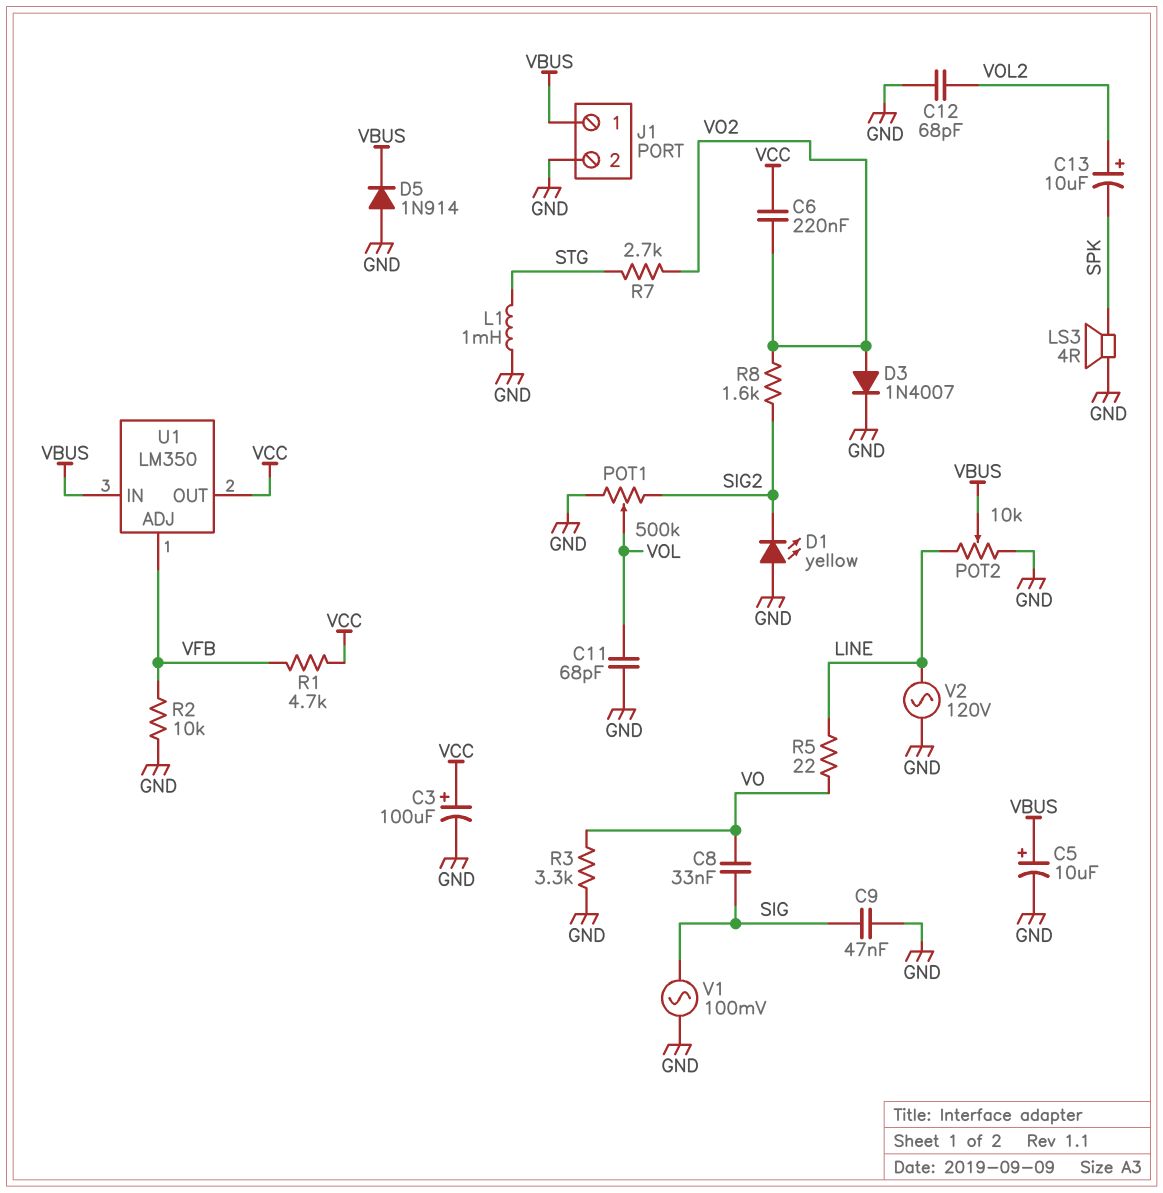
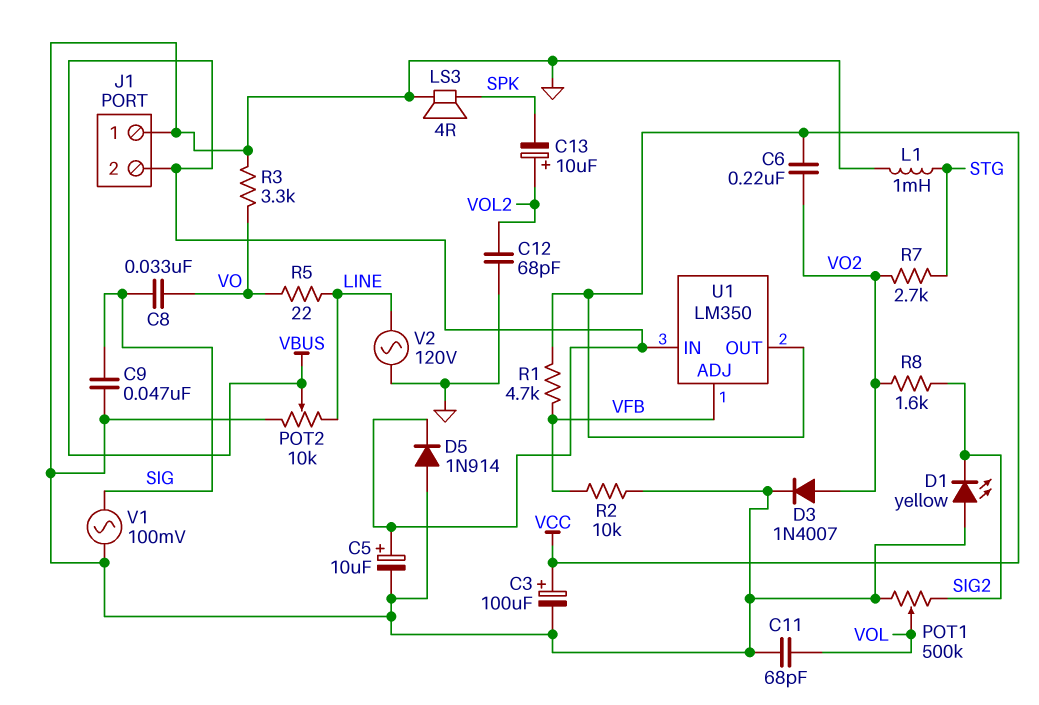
J1 pin 1: VBUS -> GND
J1 pin 2: GND -> VBUS

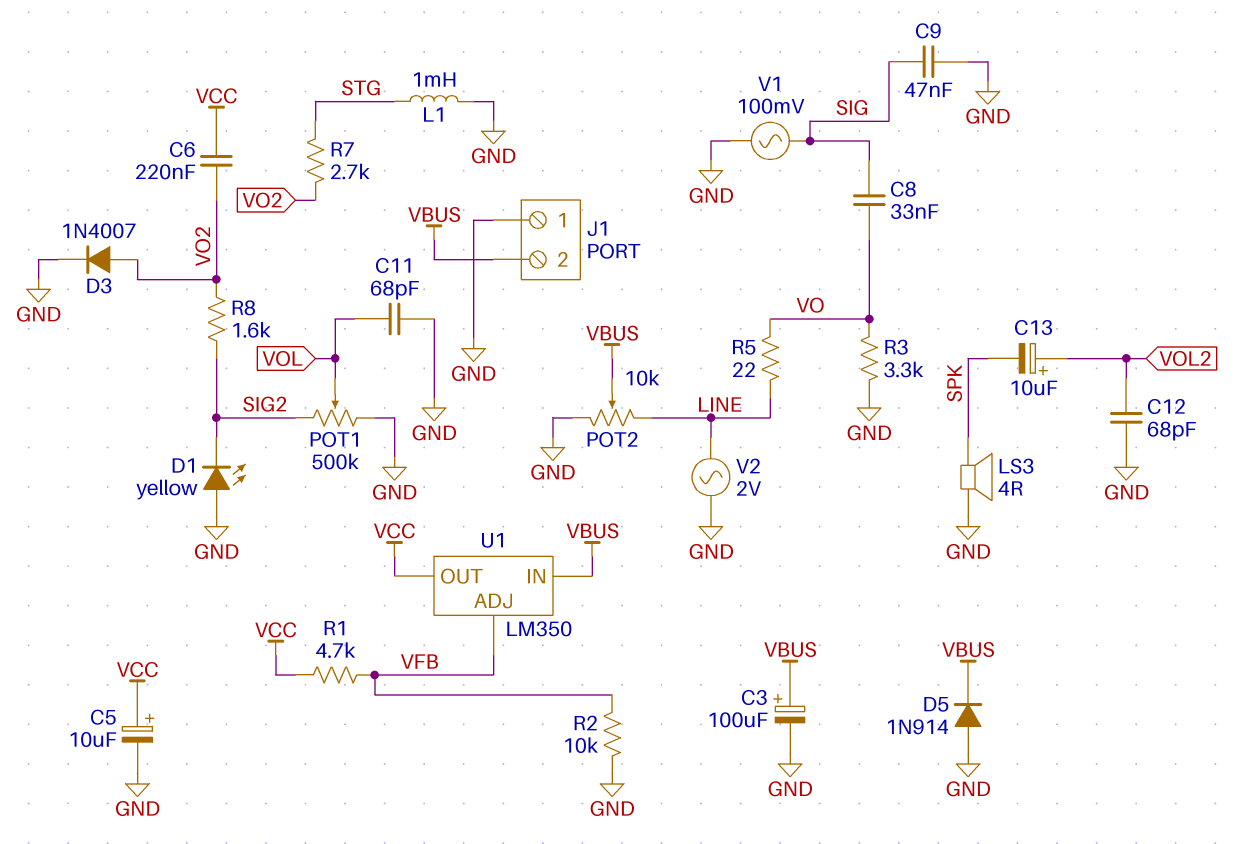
C3: 100uF (plus VCC, minus GND) -> 100uF (plus VBUS, minus GND)
C5: 10uF (plus VBUS, minus GND) -> 10uF (plus VCC, minus GND)
V2: AC 120V (GND, LINE) -> AC 2V (GND, LINE)

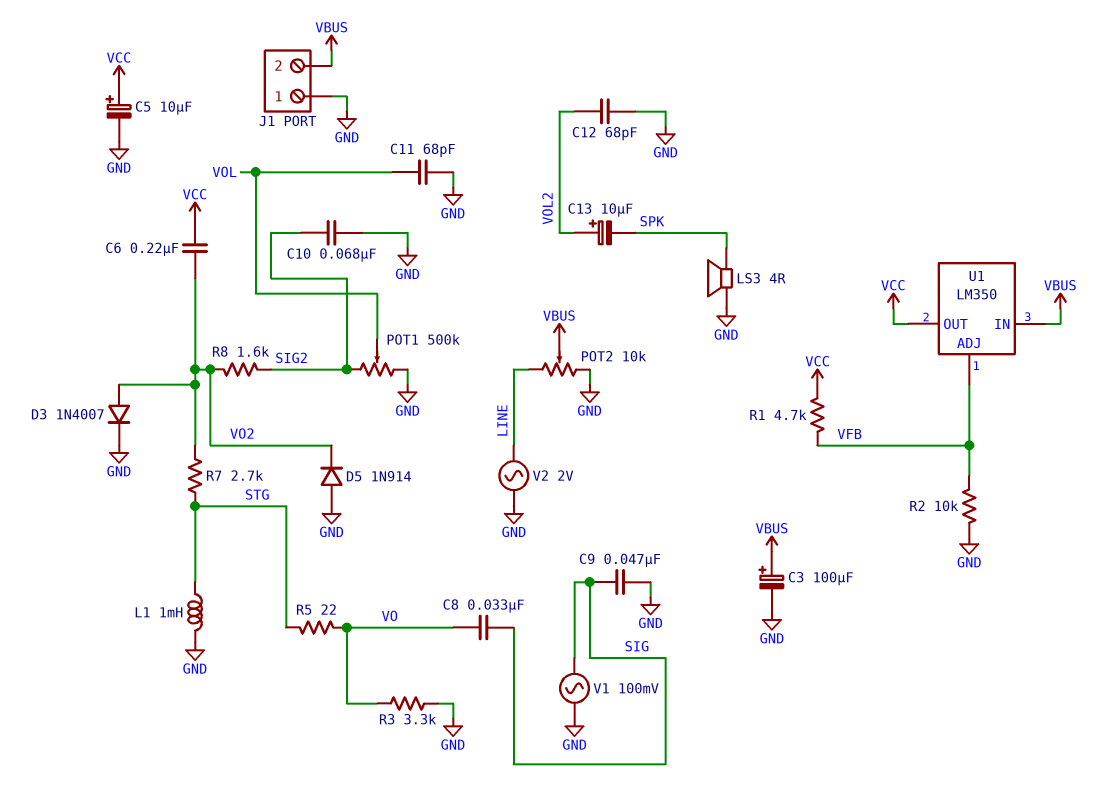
C10: none -> 68nF (GND, SIG2)
D1: LED yellow (A GND, K SIG2) -> none
D5: diode 1N914 (A GND, K VBUS) -> diode 1N914 (A GND, K VO2)
R5: 22 (LINE, VO) -> 22 (STG, VO)

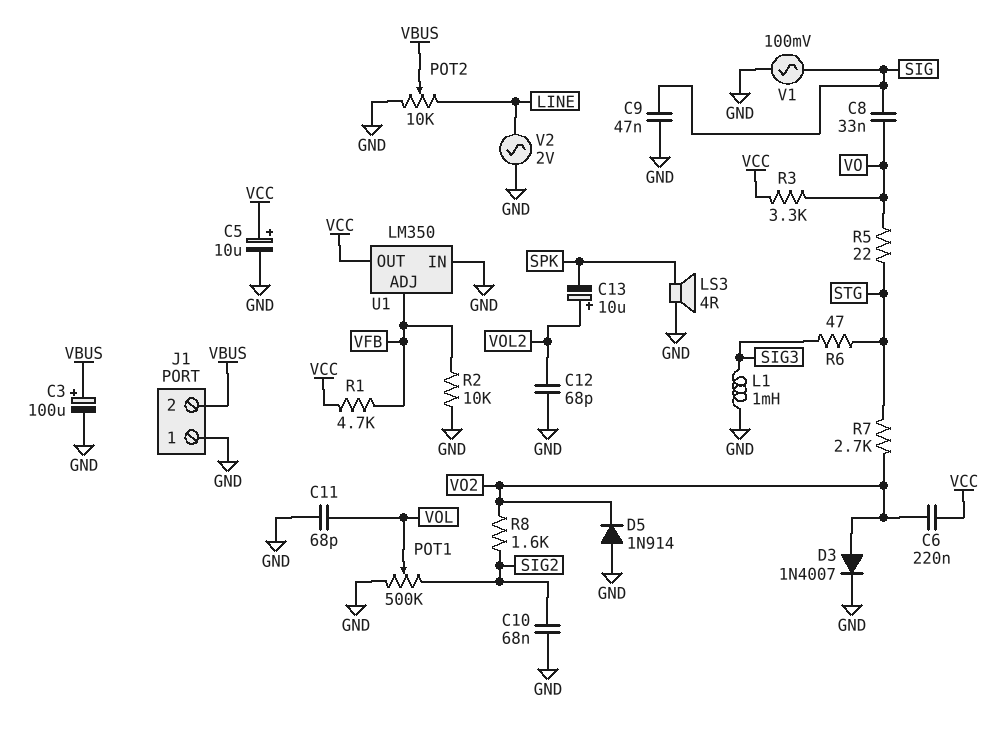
L1: 1mH (GND, STG) -> 1mH (GND, SIG3)
R3: 3.3k (GND, VO) -> 3.3k (VCC, VO)
R6: none -> 47 (SIG3, STG)
U1 pin IN: VBUS -> GND

